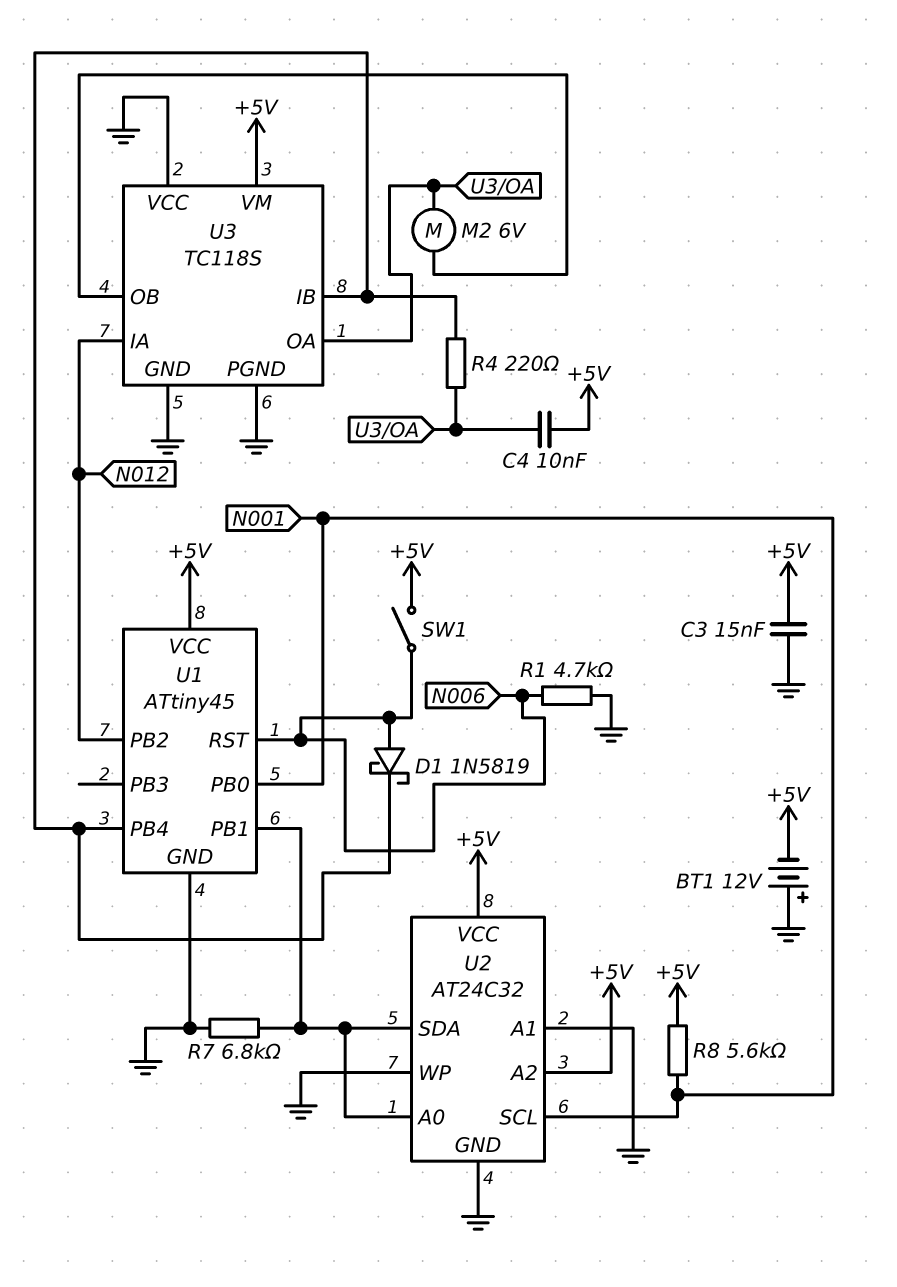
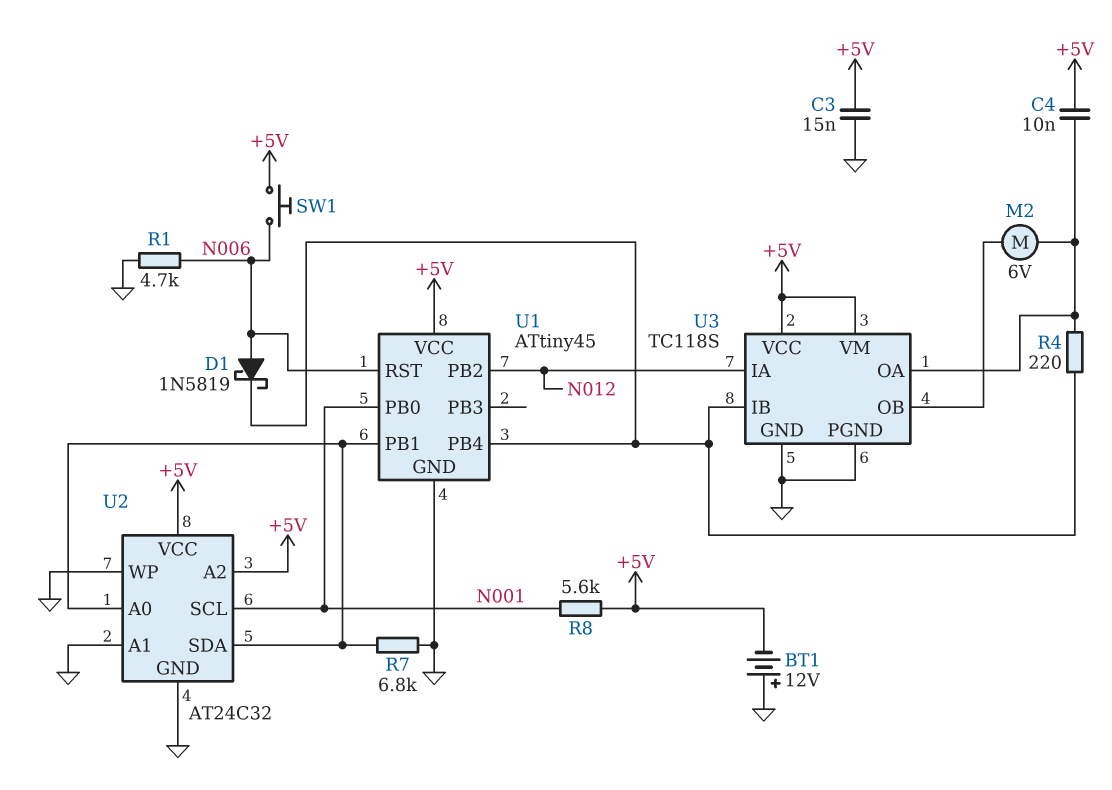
SW1: switch (+5V, N006) -> button (+5V, N006)
U3 pin VCC: GND -> +5V

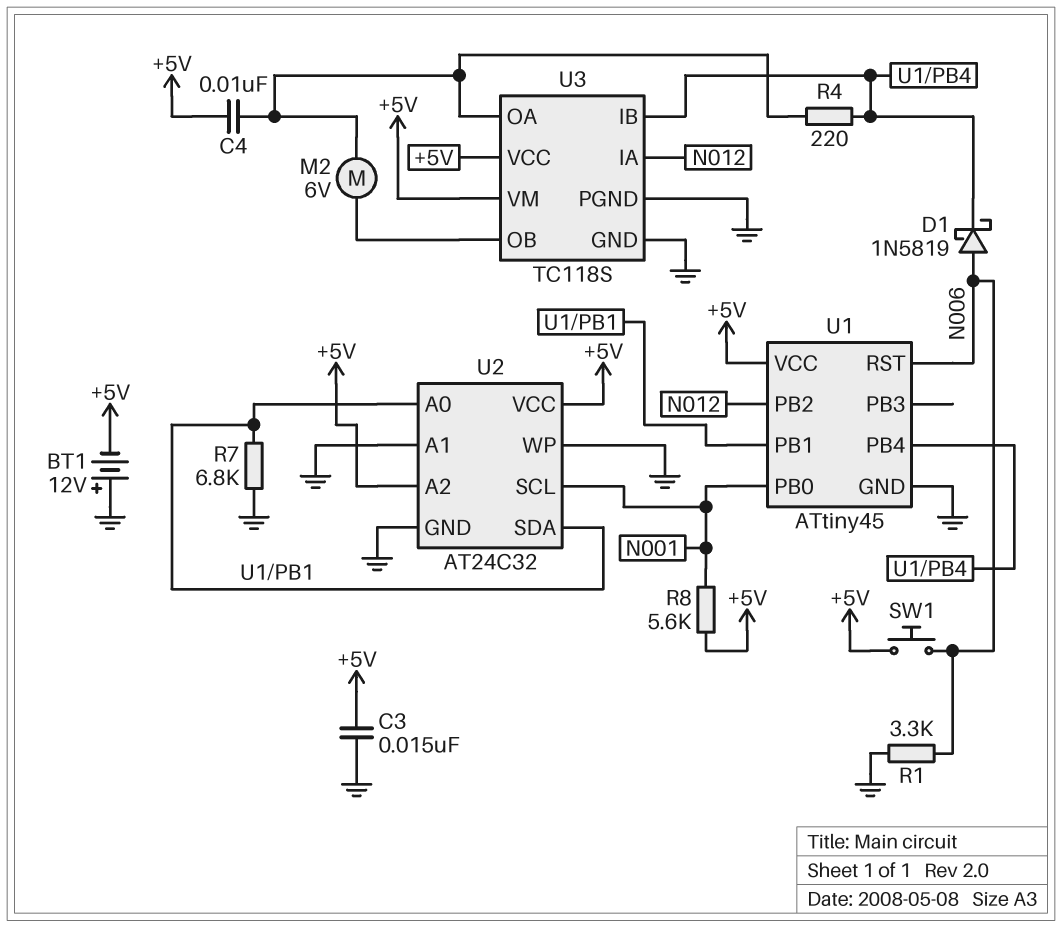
R1: 4.7k (GND, N006) -> 3.3k (GND, N006)

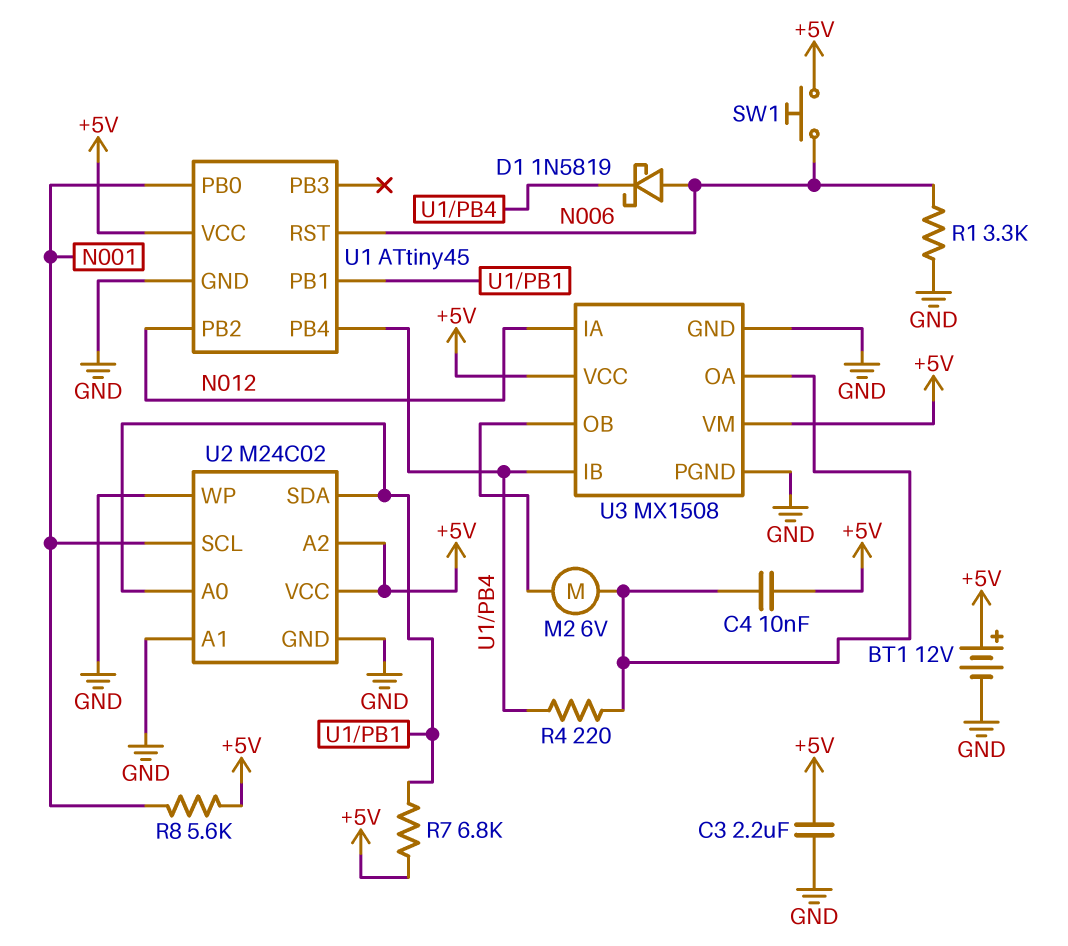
BT1: 12V (plus GND, minus +5V) -> 12V (plus +5V, minus GND)
C3: 15nF (+5V, GND) -> 2.2uF (+5V, GND)
R7: 6.8k (GND, U1/PB1) -> 6.8k (+5V, U1/PB1)
U2: AT24C32 -> M24C02
U3: TC118S -> MX1508

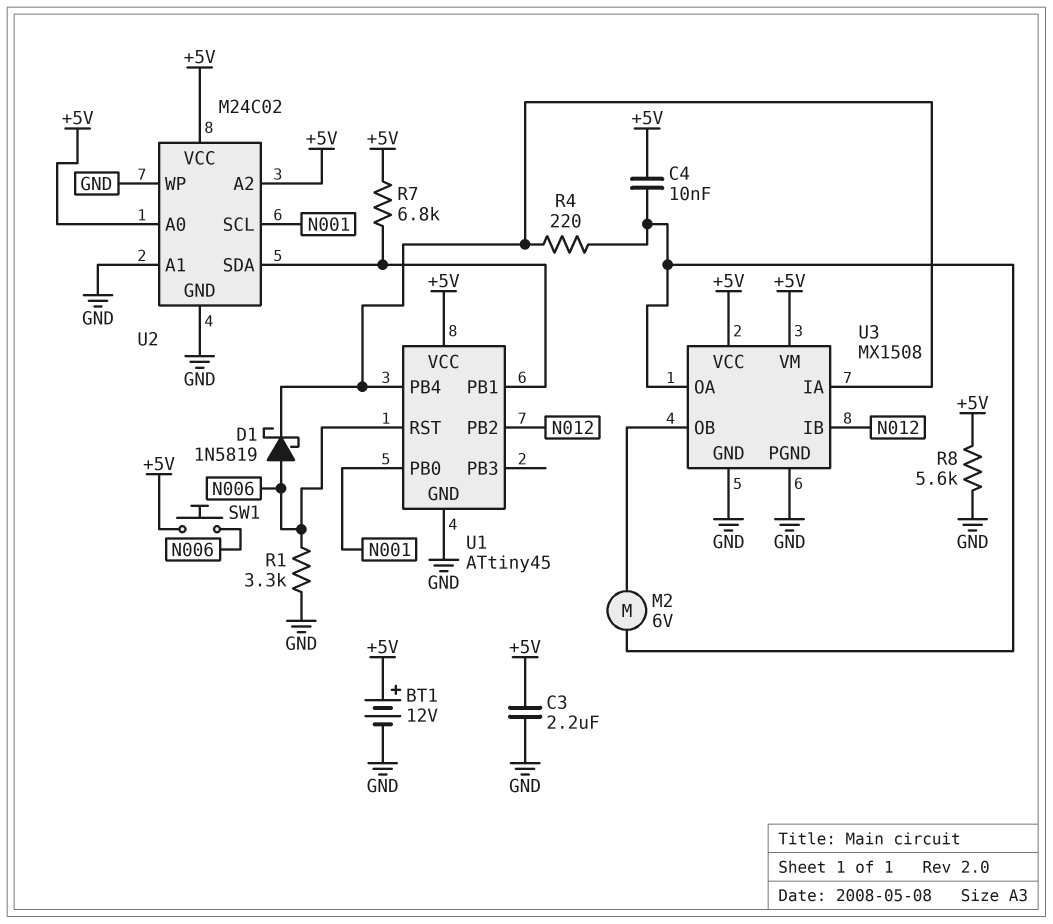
R8: 5.6k (+5V, N001) -> 5.6k (+5V, GND)
U2 pin A0: U1/PB1 -> +5V
U3 pin IA: N012 -> U1/PB4
U3 pin IB: U1/PB4 -> N012

